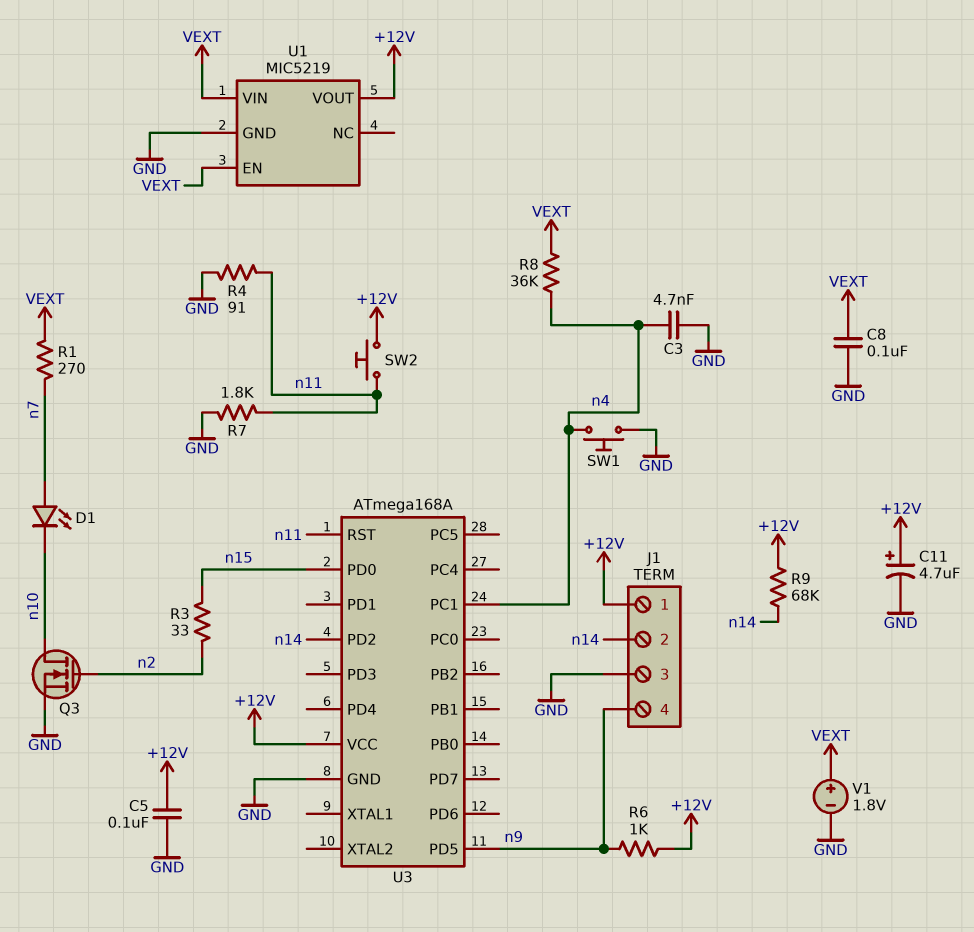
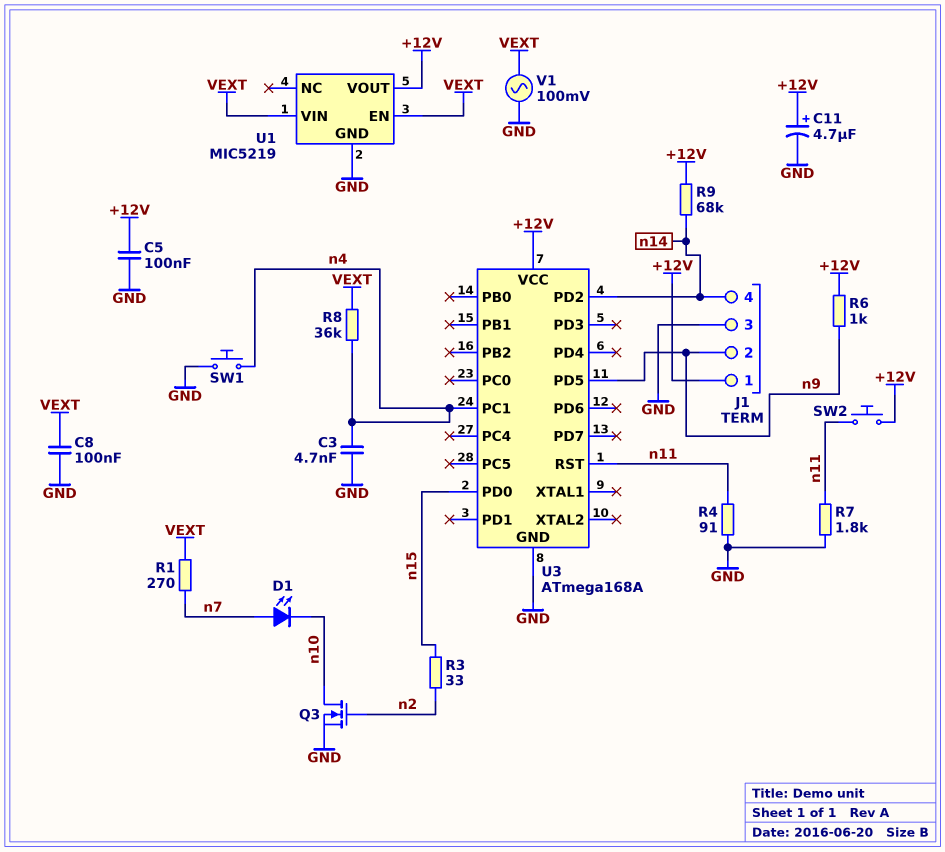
J1 pin 2: n14 -> n9
J1 pin 4: n9 -> n14
V1: 1.8V (plus VEXT, minus GND) -> AC 100mV (GND, VEXT)

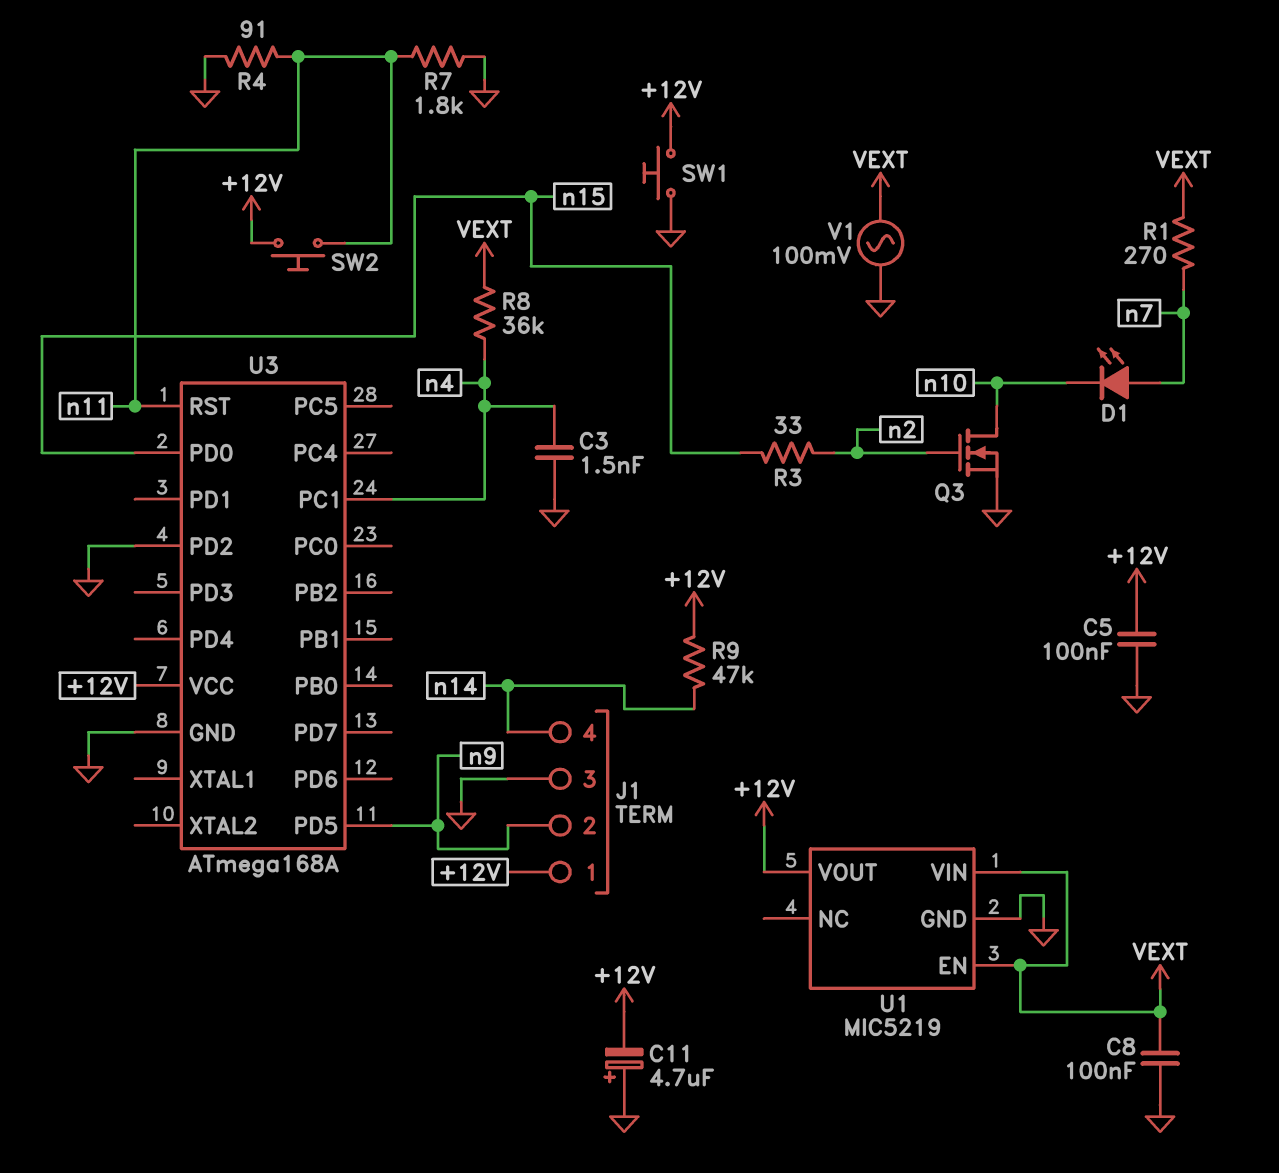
C3: 4.7nF (GND, n4) -> 1.5nF (GND, n4)
C11: 4.7uF (plus +12V, minus GND) -> 4.7uF (plus GND, minus +12V)
R6: 1k (+12V, n9) -> none
R9: 68k (+12V, n14) -> 47k (+12V, n14)
SW1: button (GND, n4) -> button (+12V, GND)
U3 pin PD2: n14 -> GND

